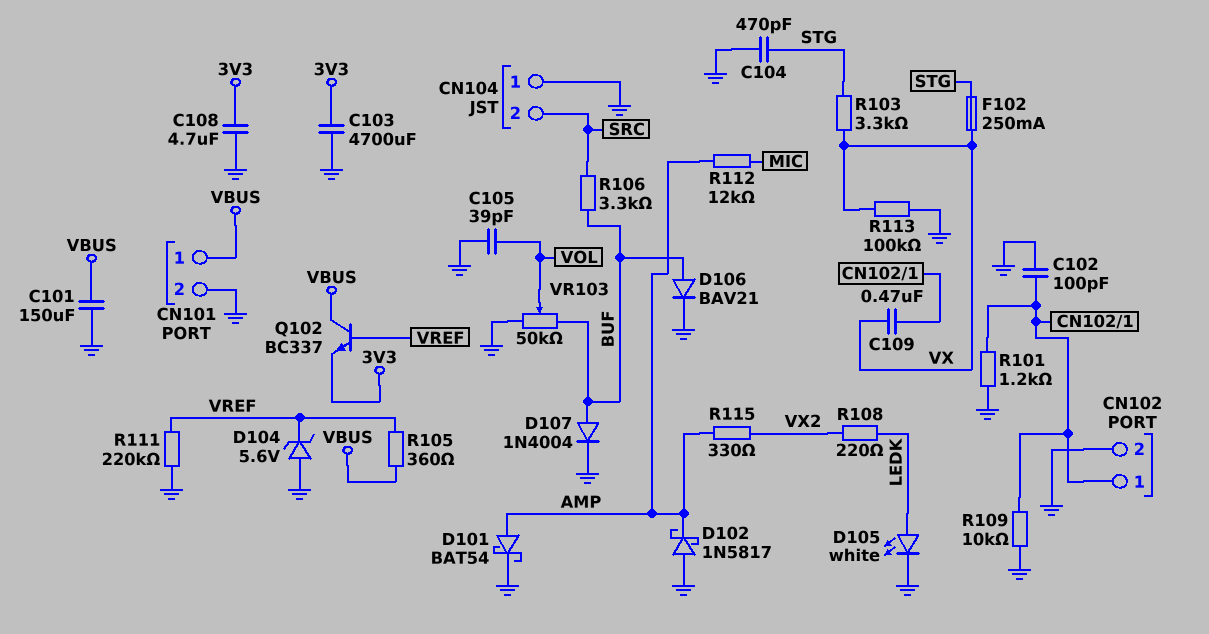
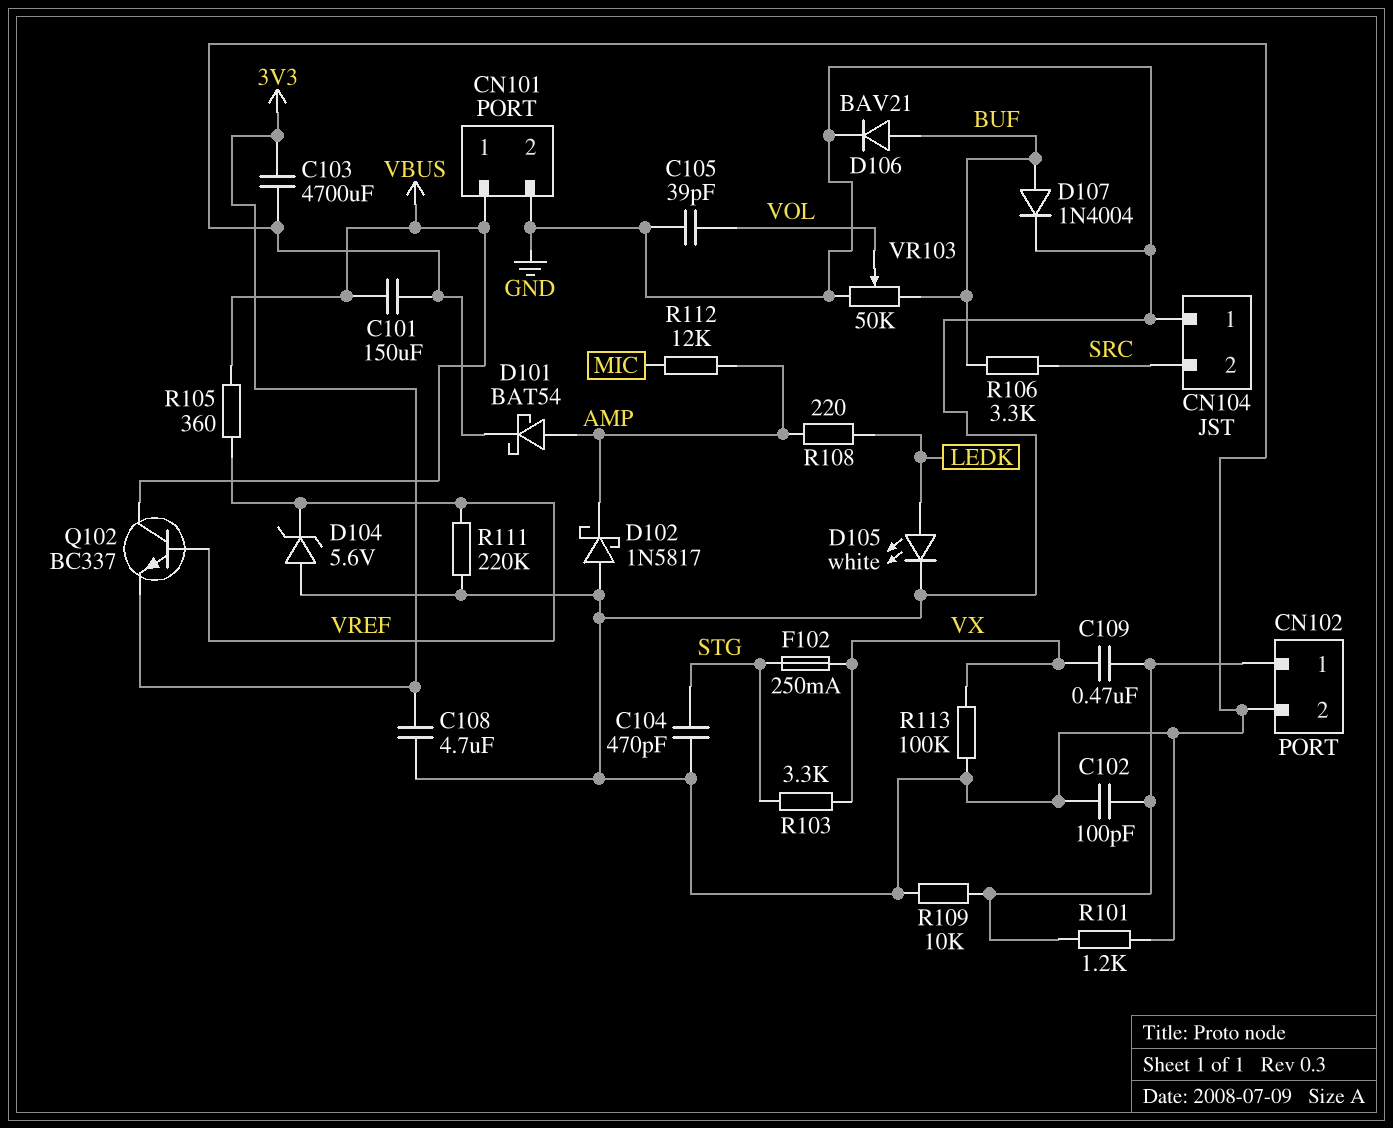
R108: 220 (LEDK, VX2) -> 220 (AMP, LEDK)
R115: 330 (AMP, VX2) -> none

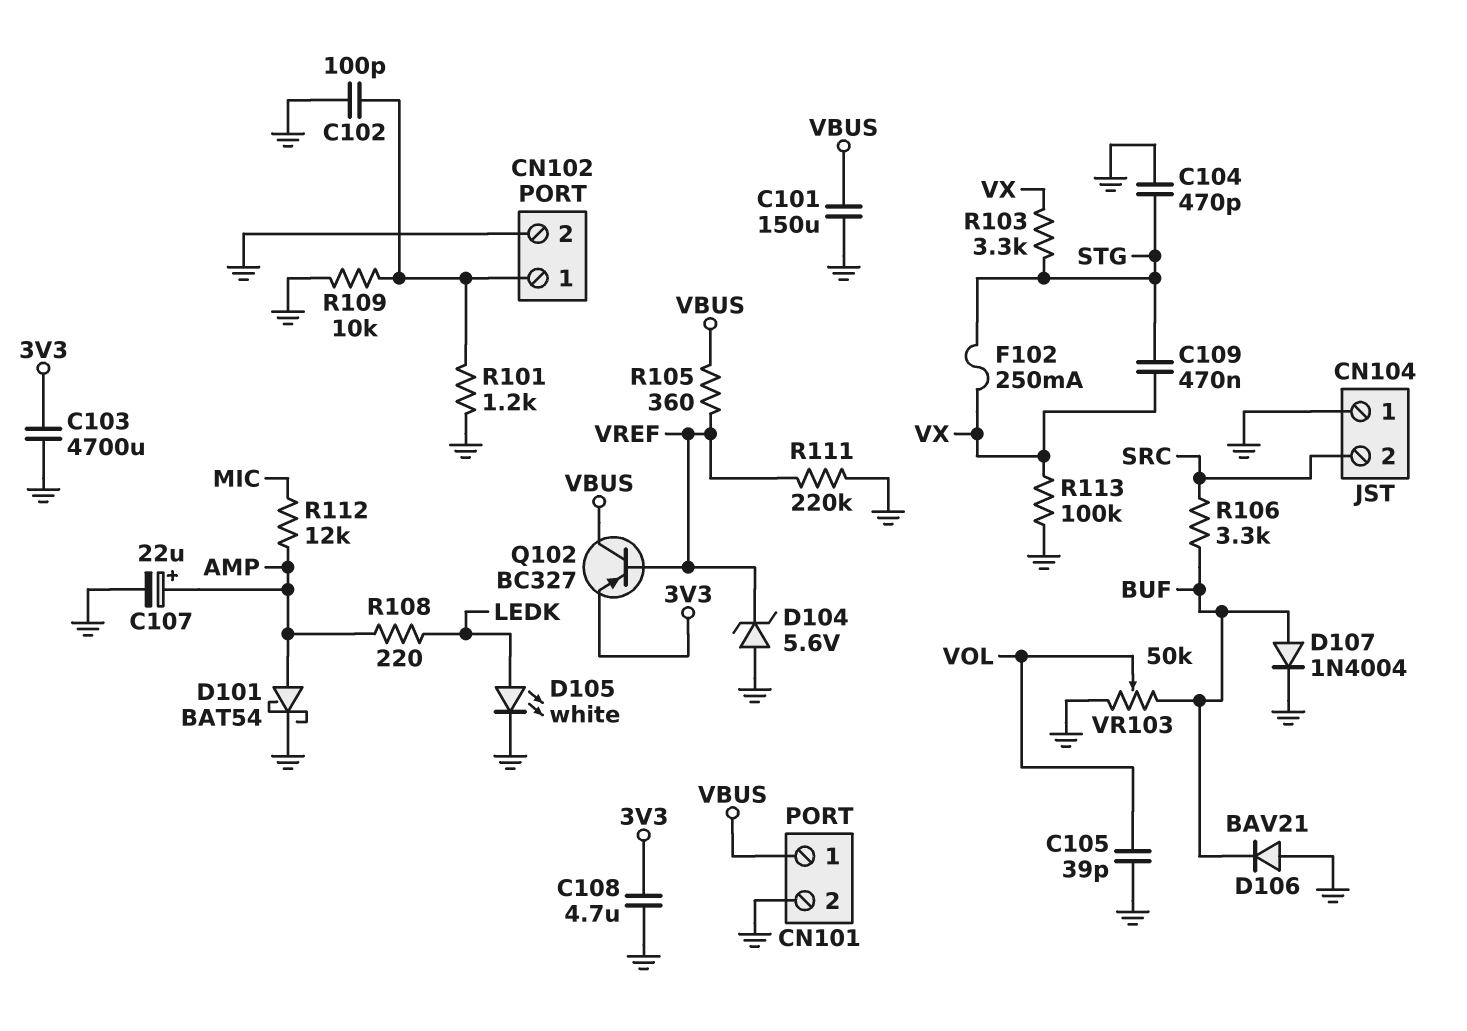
C107: none -> 22uF (plus AMP, minus GND)
C109: 470nF (CN102/1, VX) -> 470nF (STG, VX)
D102: schottky 1N5817 (A GND, K AMP) -> none
D106: diode BAV21 (A BUF, K GND) -> diode BAV21 (A GND, K BUF)
Q102: NPN BC337 (B VREF, C VBUS, E 3V3) -> PNP BC327 (B VREF, C VBUS, E 3V3)

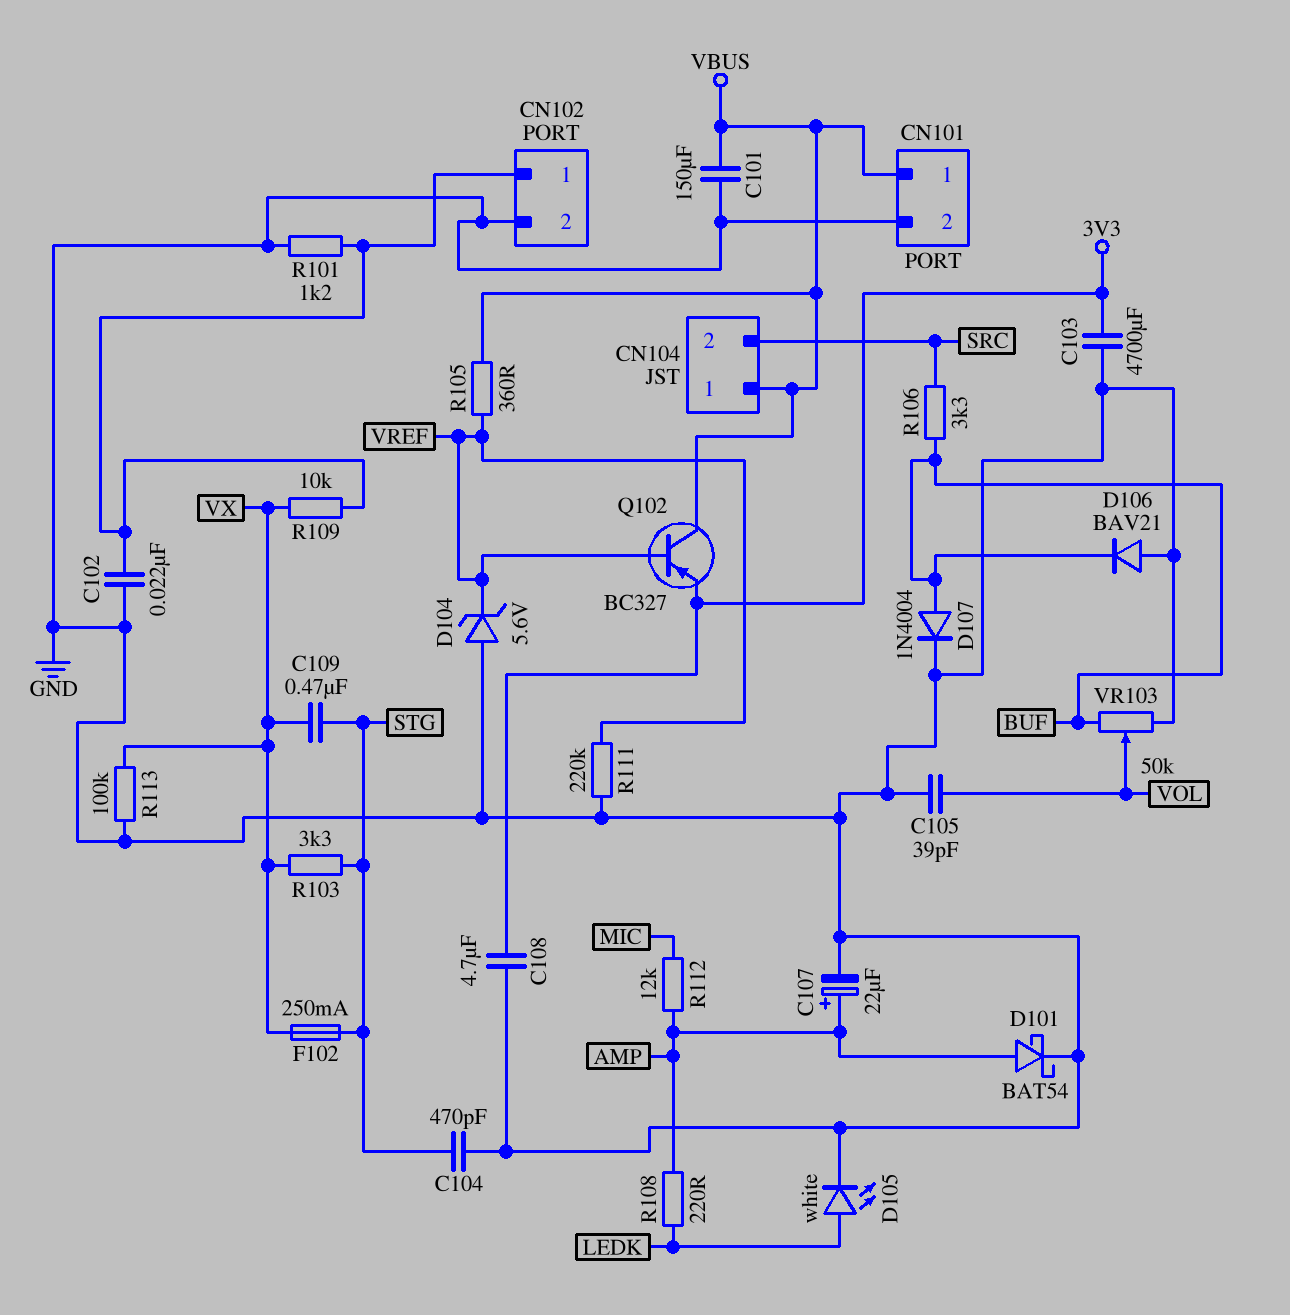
C102: 100pF (CN102/1, GND) -> 22nF (CN102/1, GND)
CN104 pin 1: GND -> VBUS
R109: 10k (CN102/1, GND) -> 10k (CN102/1, VX)

